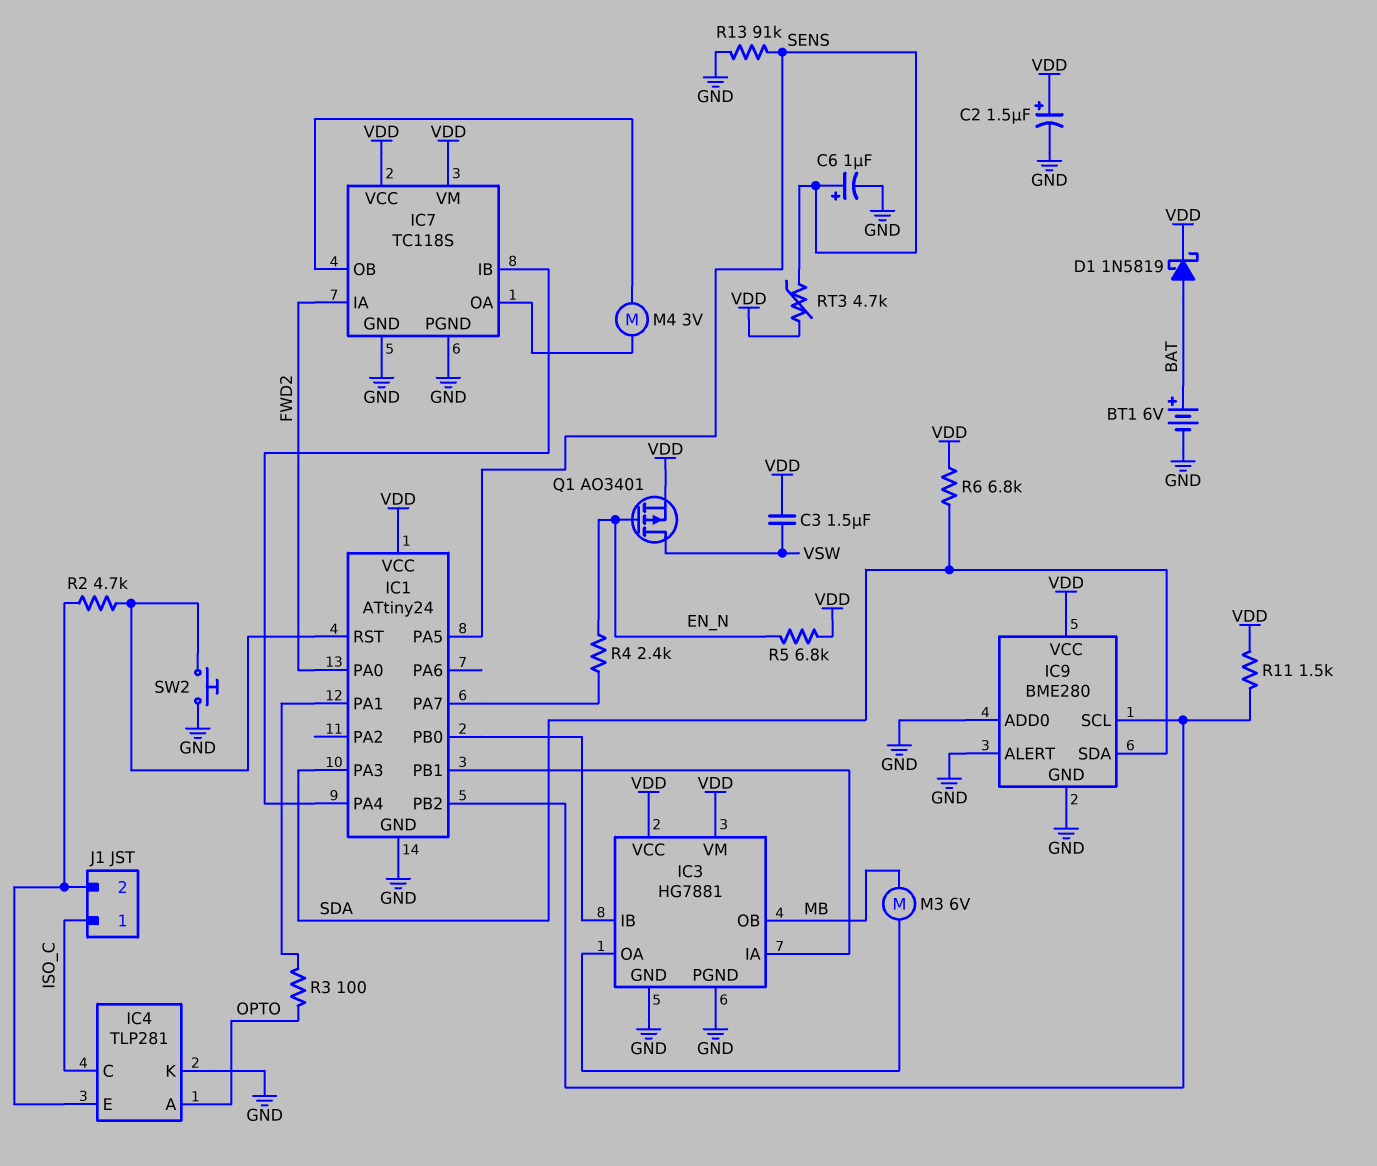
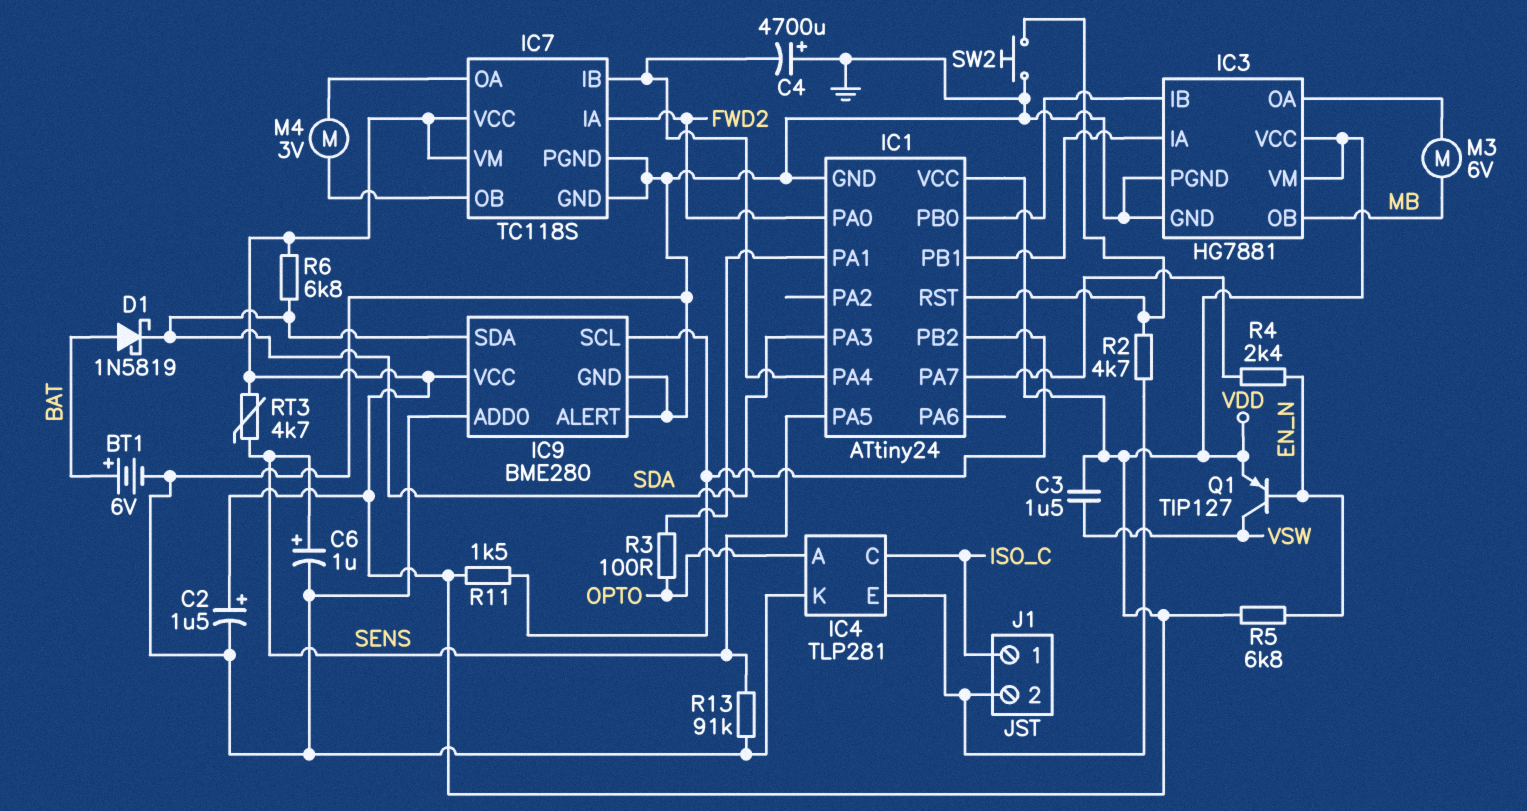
C4: none -> 4700uF (plus GND, minus IC1/PA4)
D1: schottky 1N5819 (A BAT, K VDD) -> schottky 1N5819 (A BAT, K SDA)
Q1: PMOS AO3401 (G EN_N, D VSW, S VDD) -> PNP TIP127 (B EN_N, C VSW, E VDD)

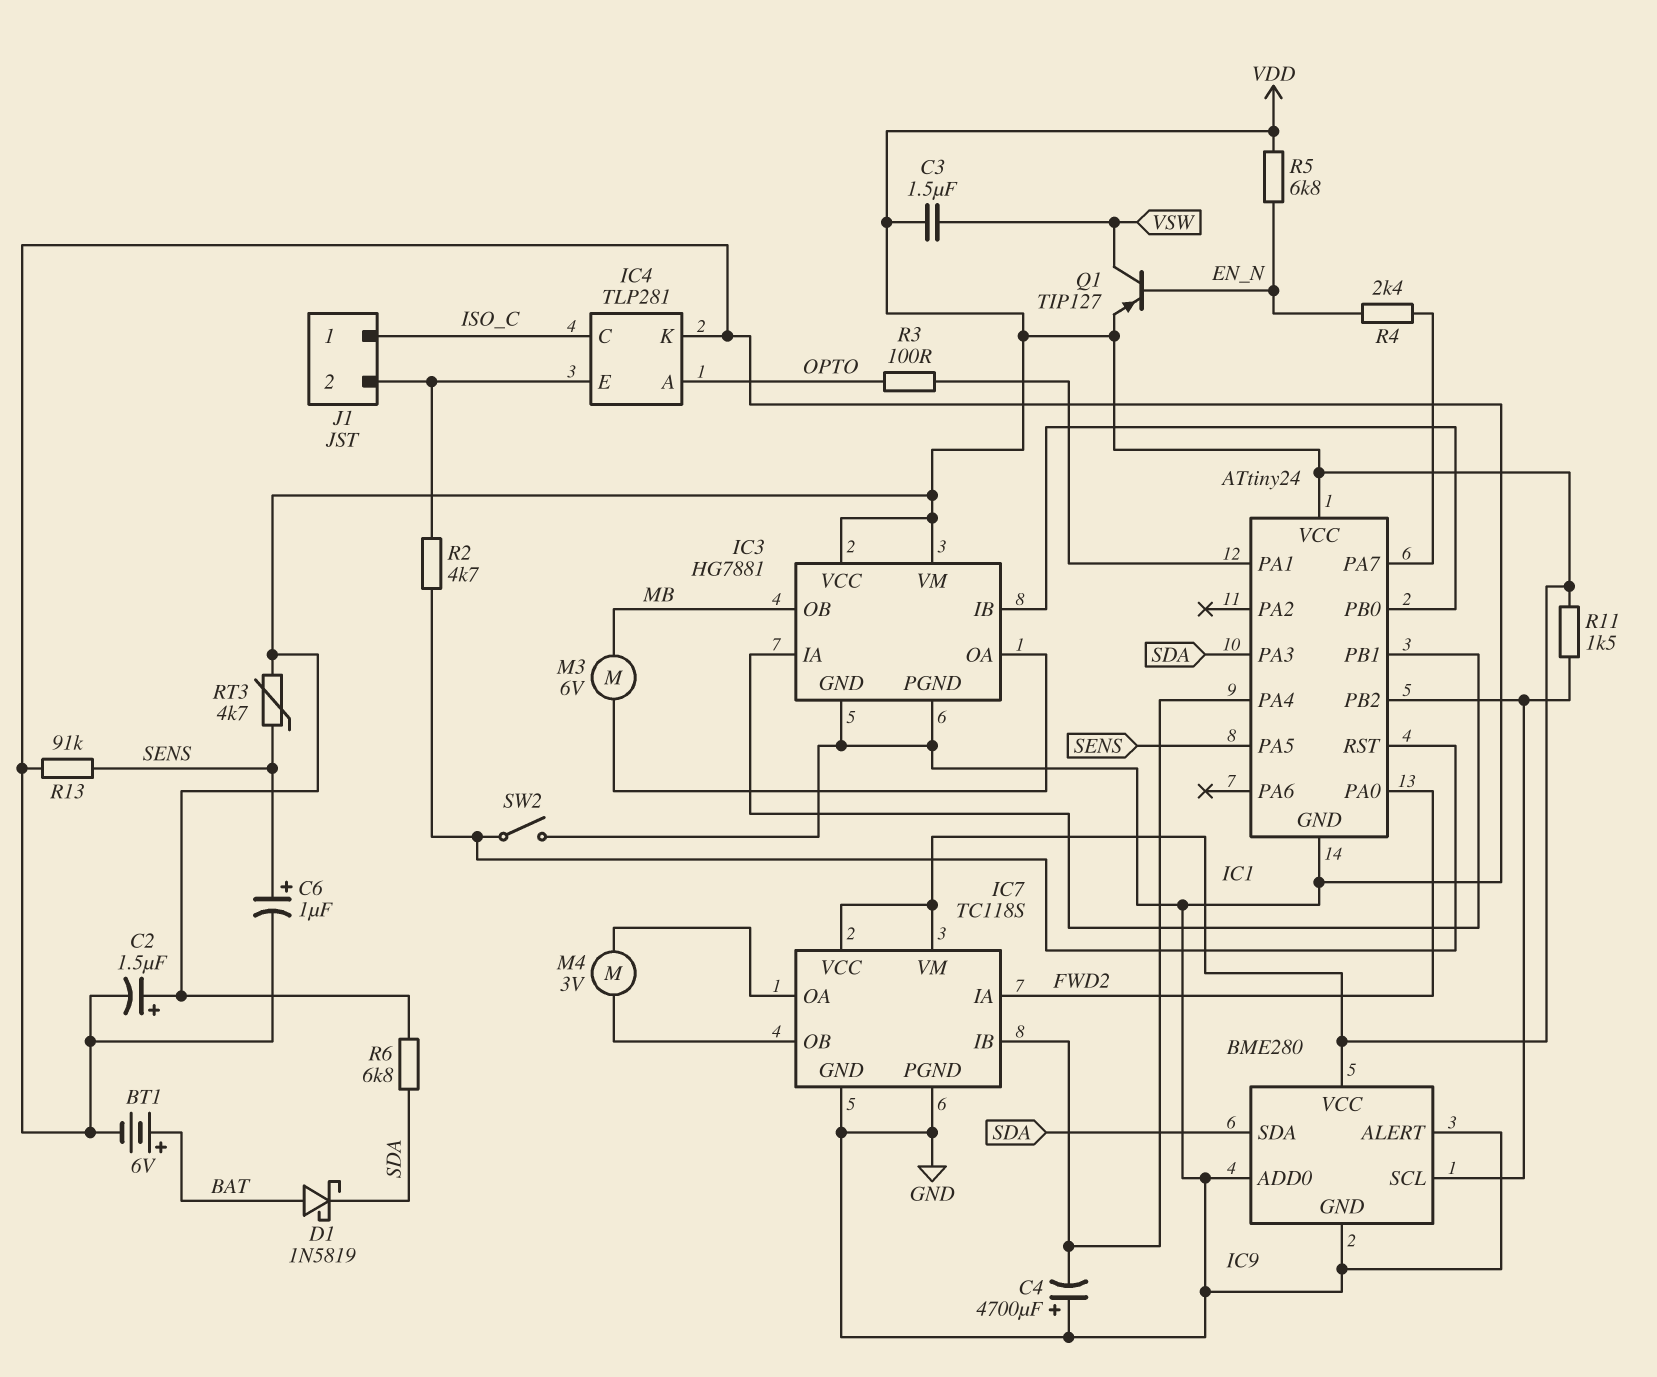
SW2: button (GND, IC1/RST) -> switch (GND, IC1/RST)

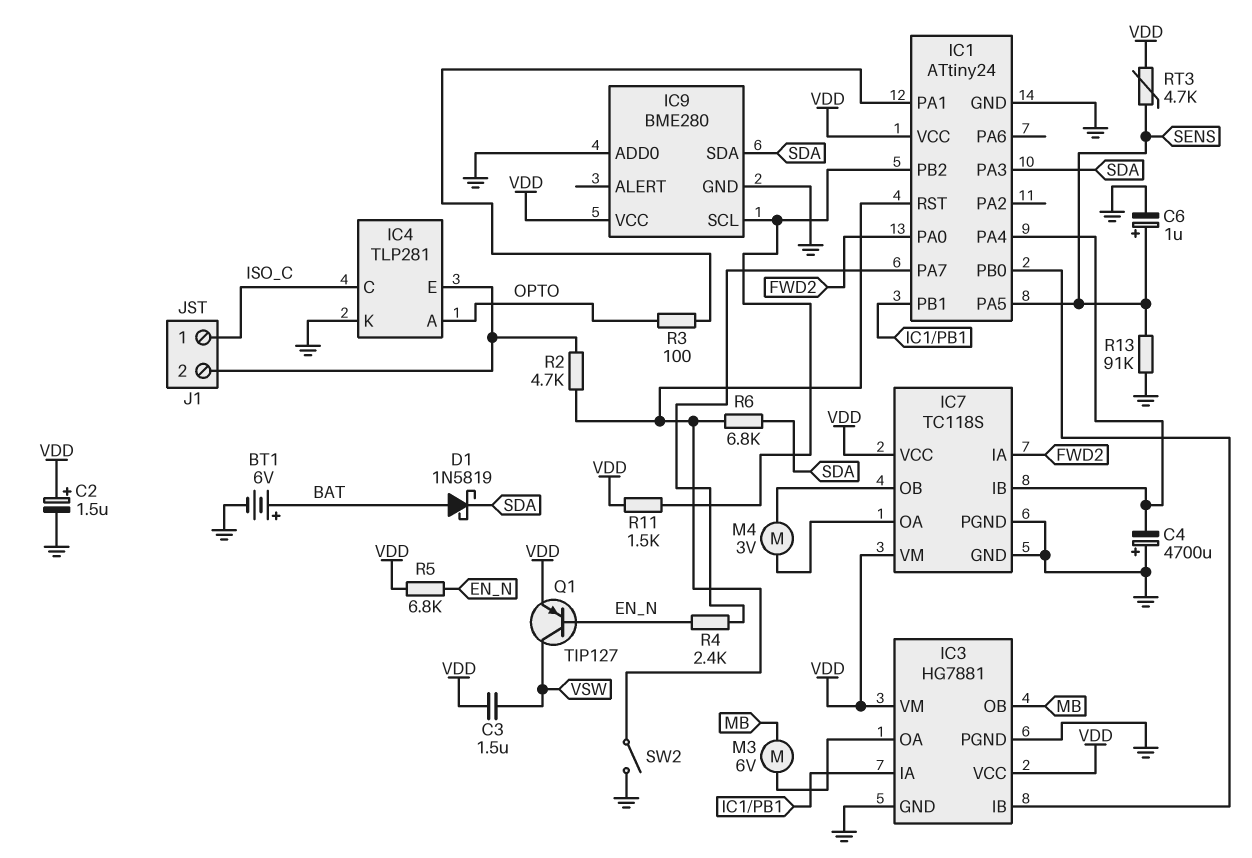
IC9 pin ALERT: GND -> none
R6: 6.8k (SDA, VDD) -> 6.8k (IC1/RST, SDA)

